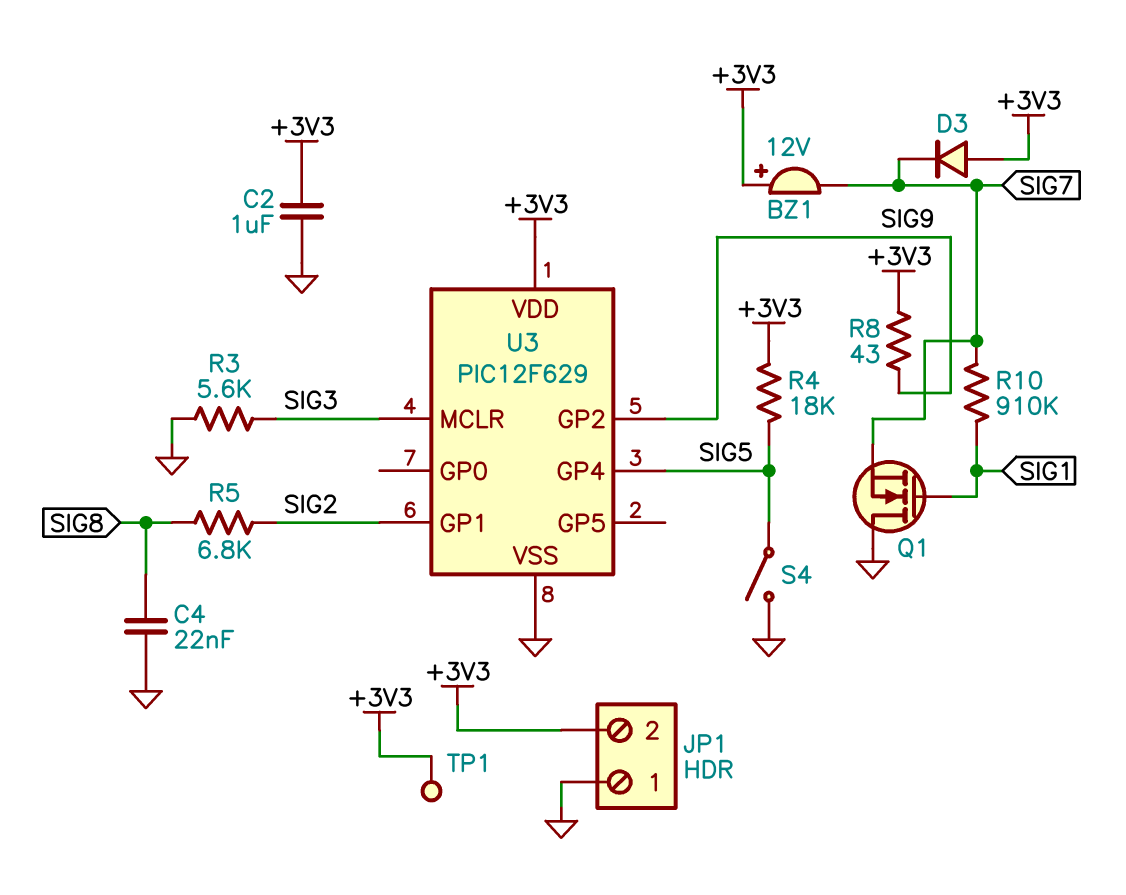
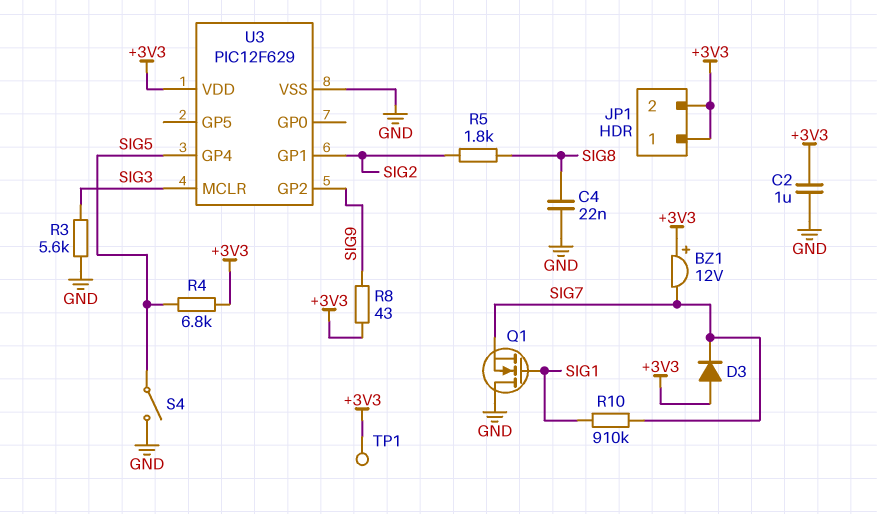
JP1 pin 1: GND -> +3V3
R4: 18k (+3V3, SIG5) -> 6.8k (+3V3, SIG5)
R5: 6.8k (SIG2, SIG8) -> 1.8k (SIG2, SIG8)

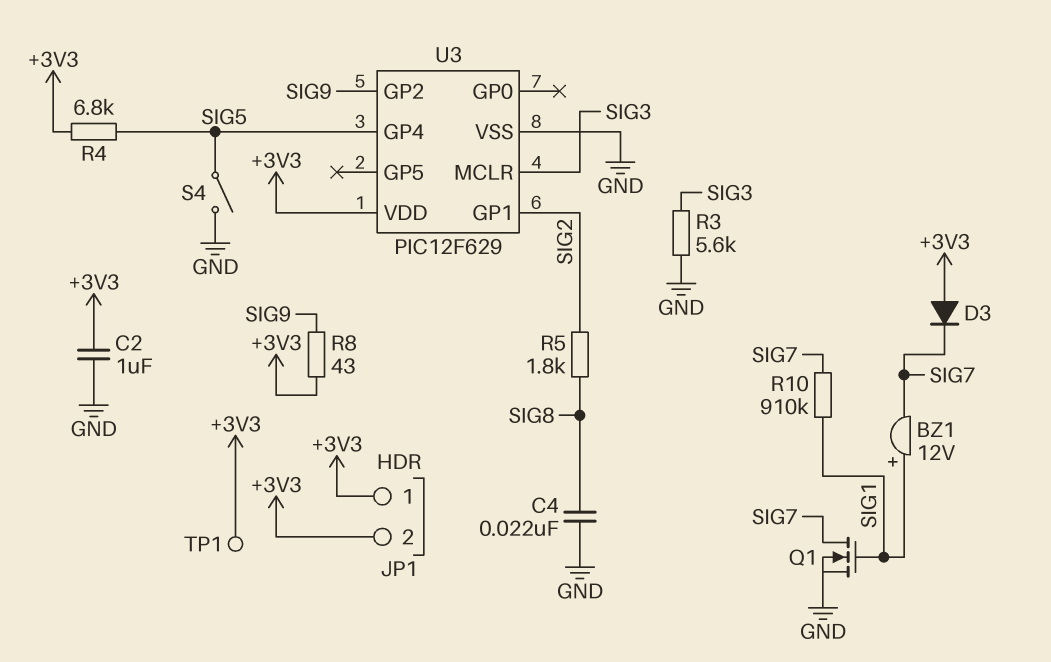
BZ1: buzzer 12V (plus +3V3, minus SIG7) -> buzzer 12V (plus SIG1, minus SIG7)
Q1: NMOS (G SIG1, D GND, S SIG7) -> NMOS (G SIG1, D SIG7, S GND)

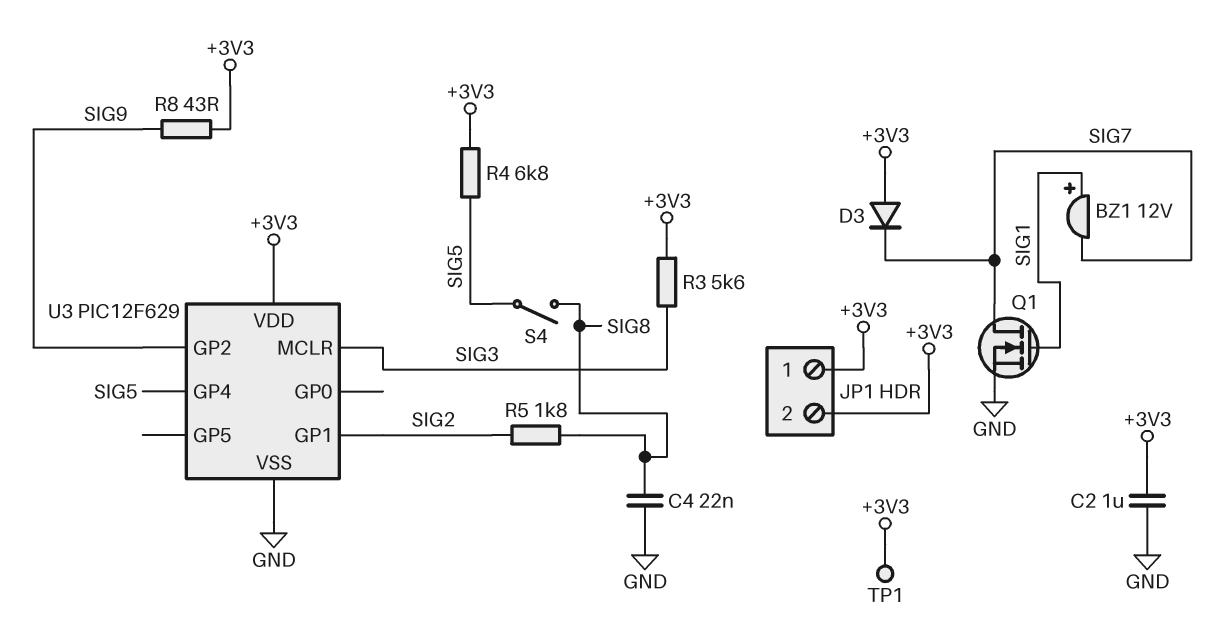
R3: 5.6k (GND, SIG3) -> 5.6k (+3V3, SIG3)
R10: 910k (SIG1, SIG7) -> none
S4: switch (GND, SIG5) -> switch (SIG5, SIG8)

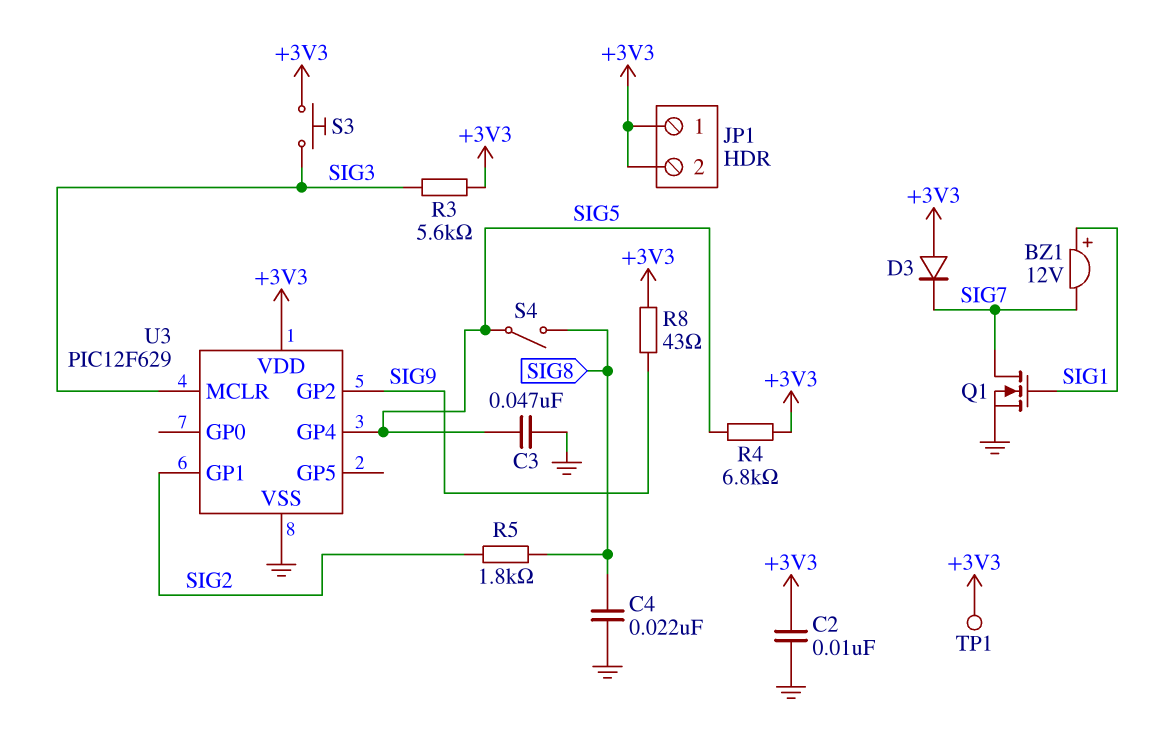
C2: 1uF (+3V3, GND) -> 10nF (+3V3, GND)
C3: none -> 47nF (GND, SIG5)
S3: none -> button (+3V3, SIG3)

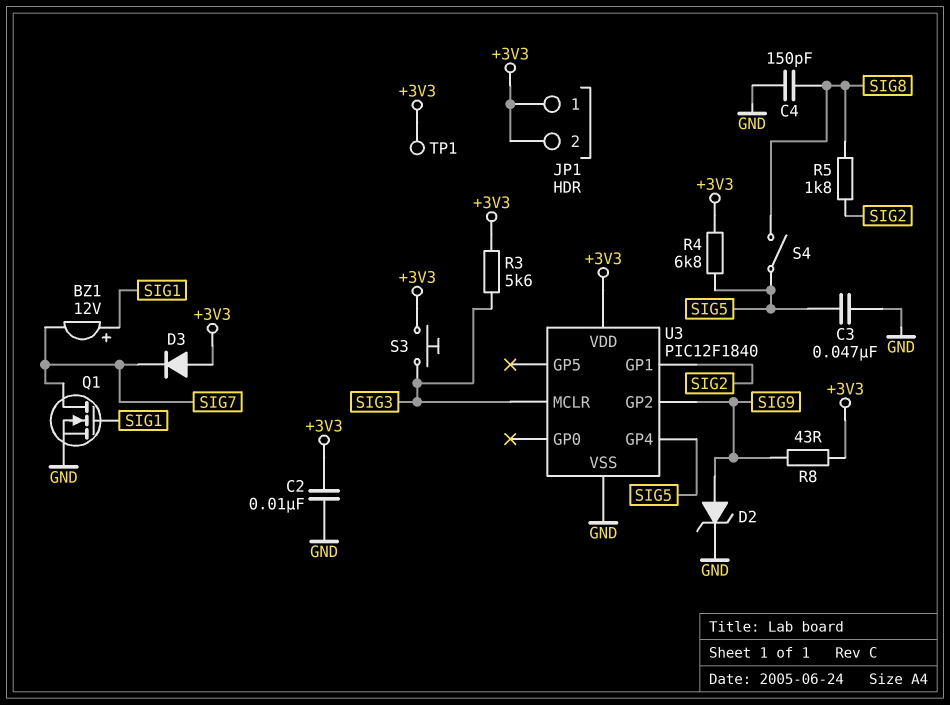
C4: 22nF (GND, SIG8) -> 150pF (GND, SIG8)
D2: none -> zener (A SIG9, K GND)
U3: PIC12F629 -> PIC12F1840

